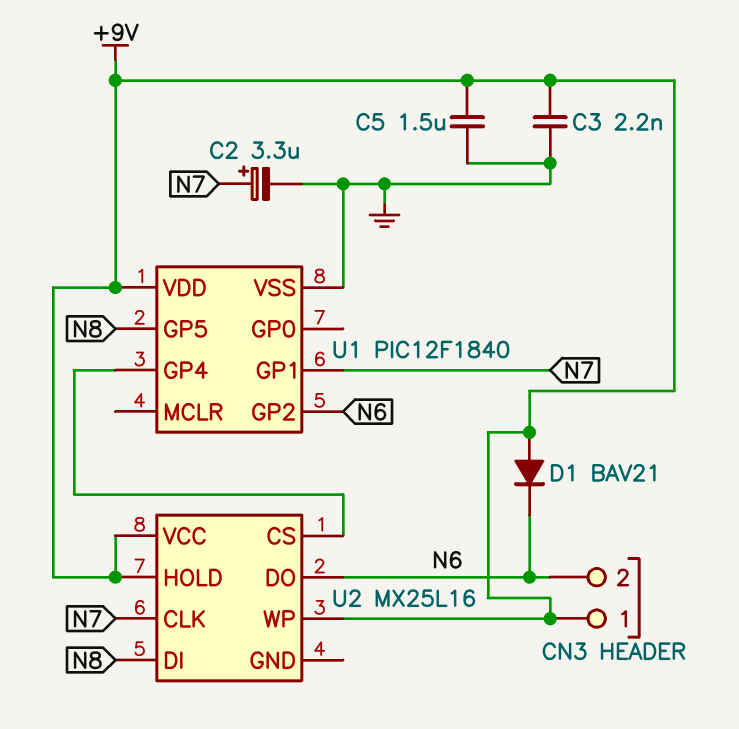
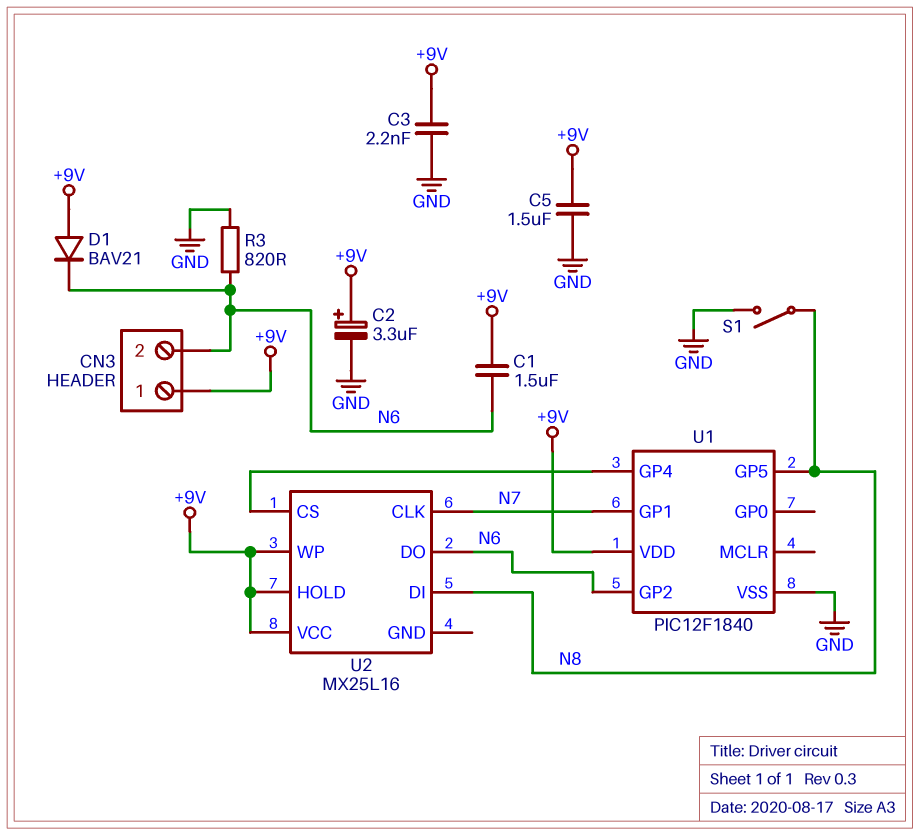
C1: none -> 1.5uF (+9V, N6)
C2: 3.3uF (plus N7, minus GND) -> 3.3uF (plus +9V, minus GND)
R3: none -> 820 (GND, N6)
S1: none -> switch (GND, N8)

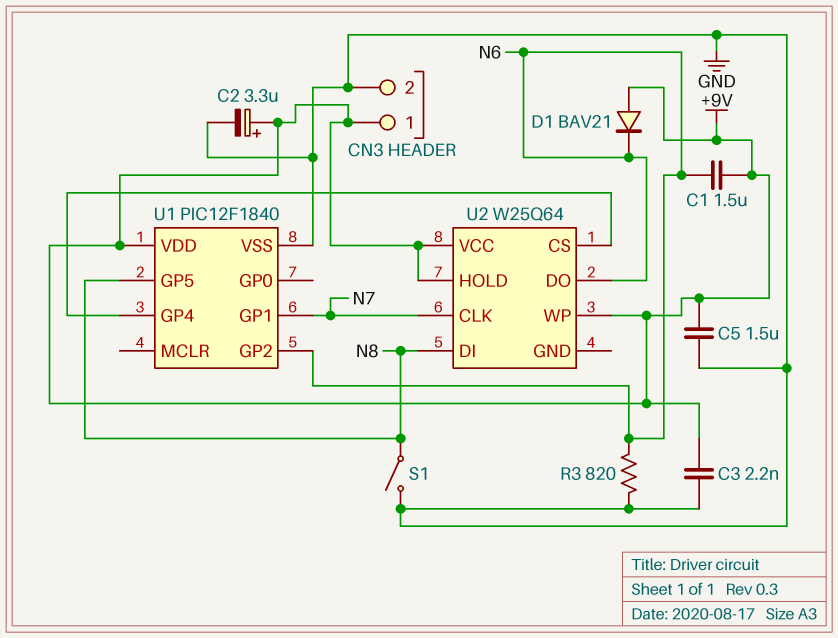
CN3 pin 2: N6 -> GND
U2: MX25L16 -> W25Q64

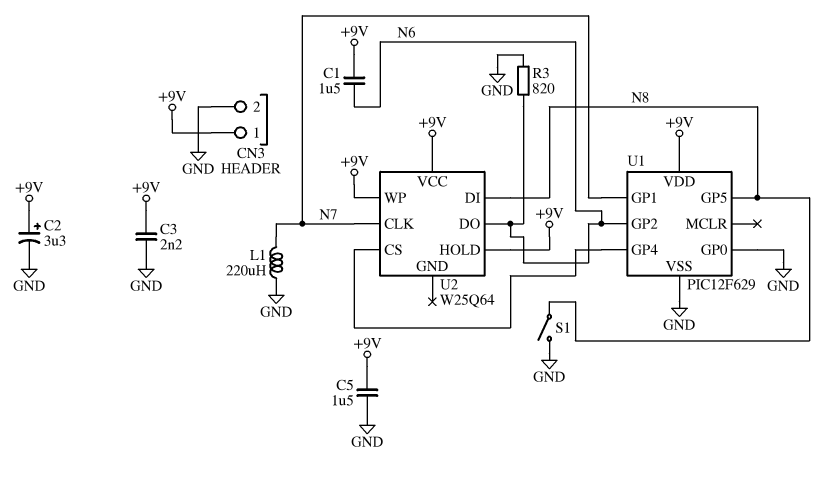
D1: diode BAV21 (A +9V, K N6) -> none
L1: none -> 220uH (GND, N7)
U1: PIC12F1840 -> PIC12F629
U1 pin GP0: none -> GND

